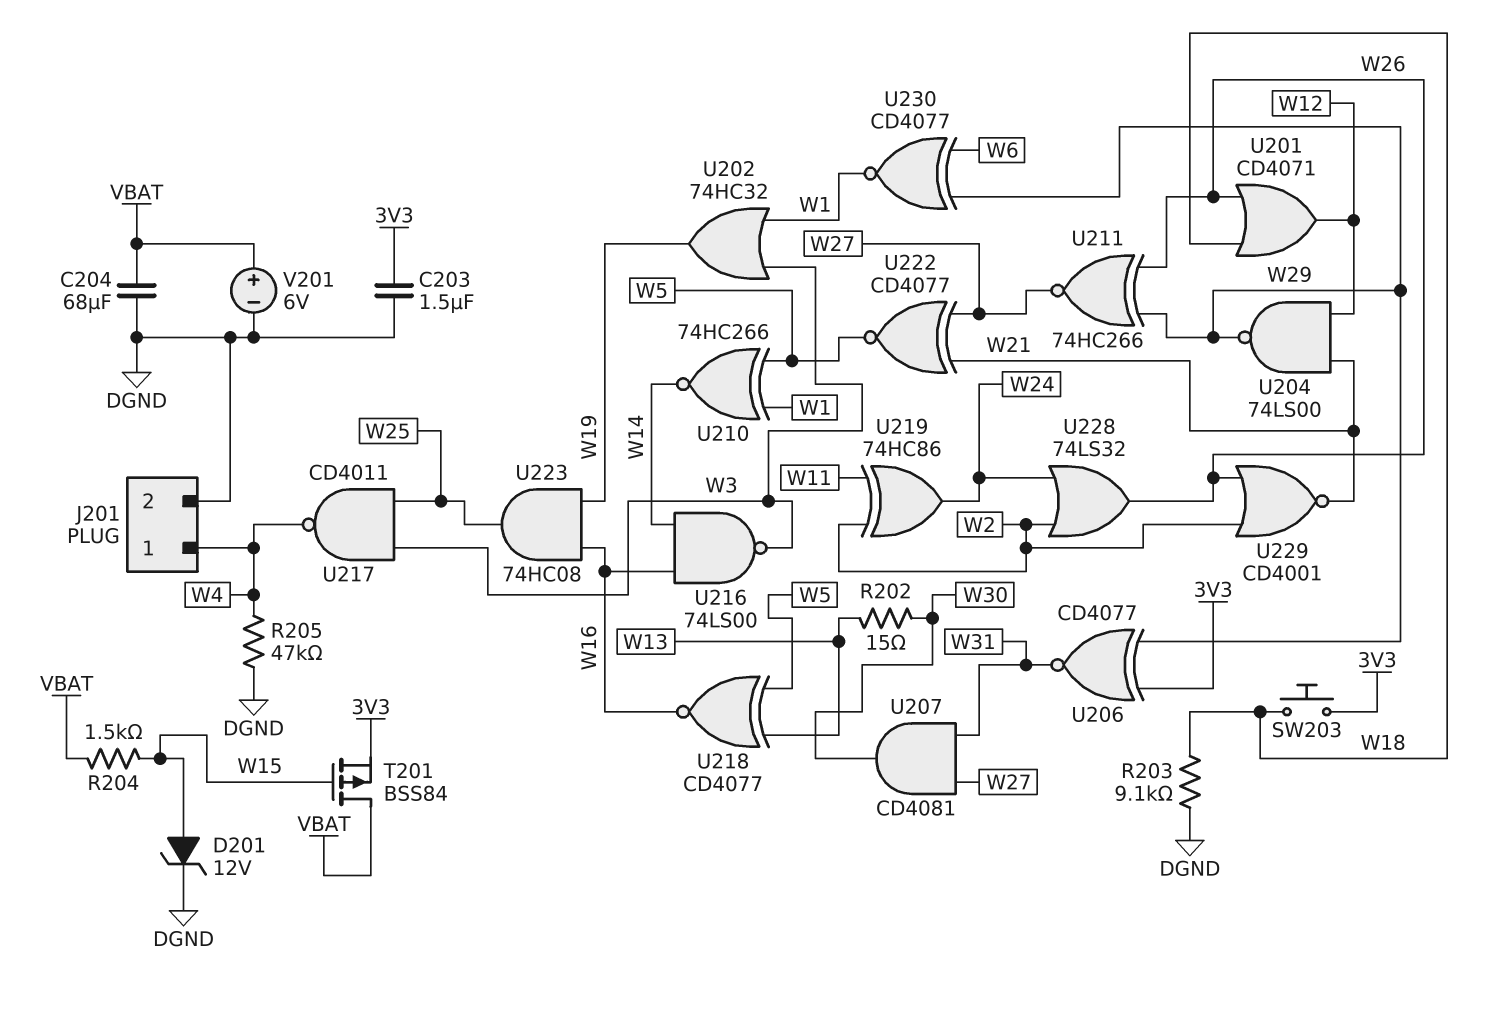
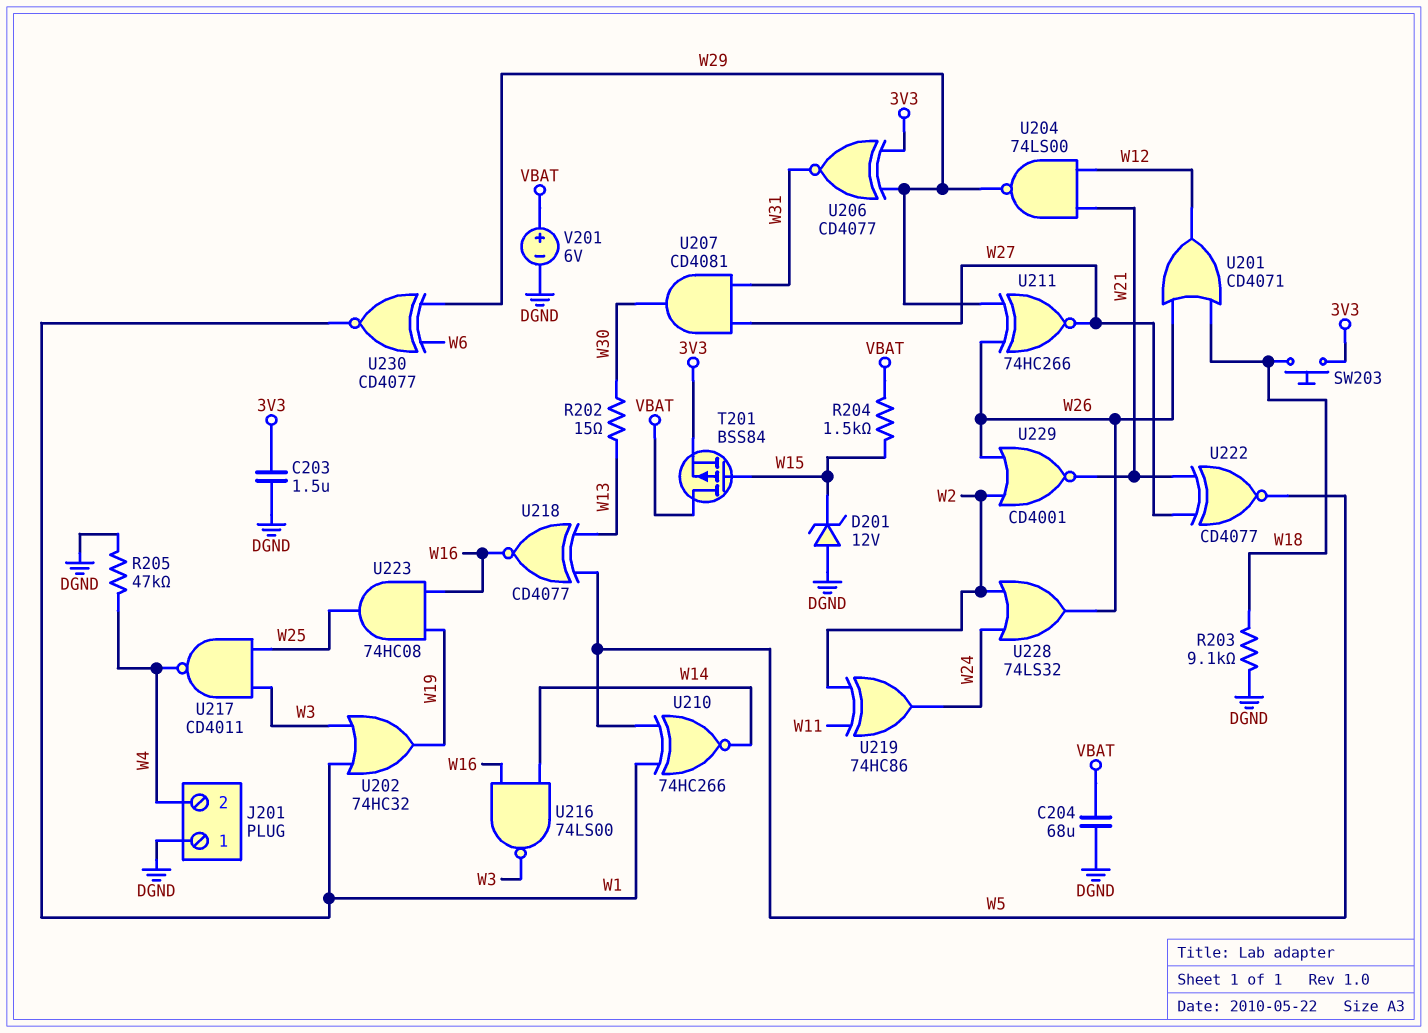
D201: zener 12V (A W15, K DGND) -> zener 12V (A DGND, K W15)
J201 pin 1: W4 -> DGND
J201 pin 2: DGND -> W4

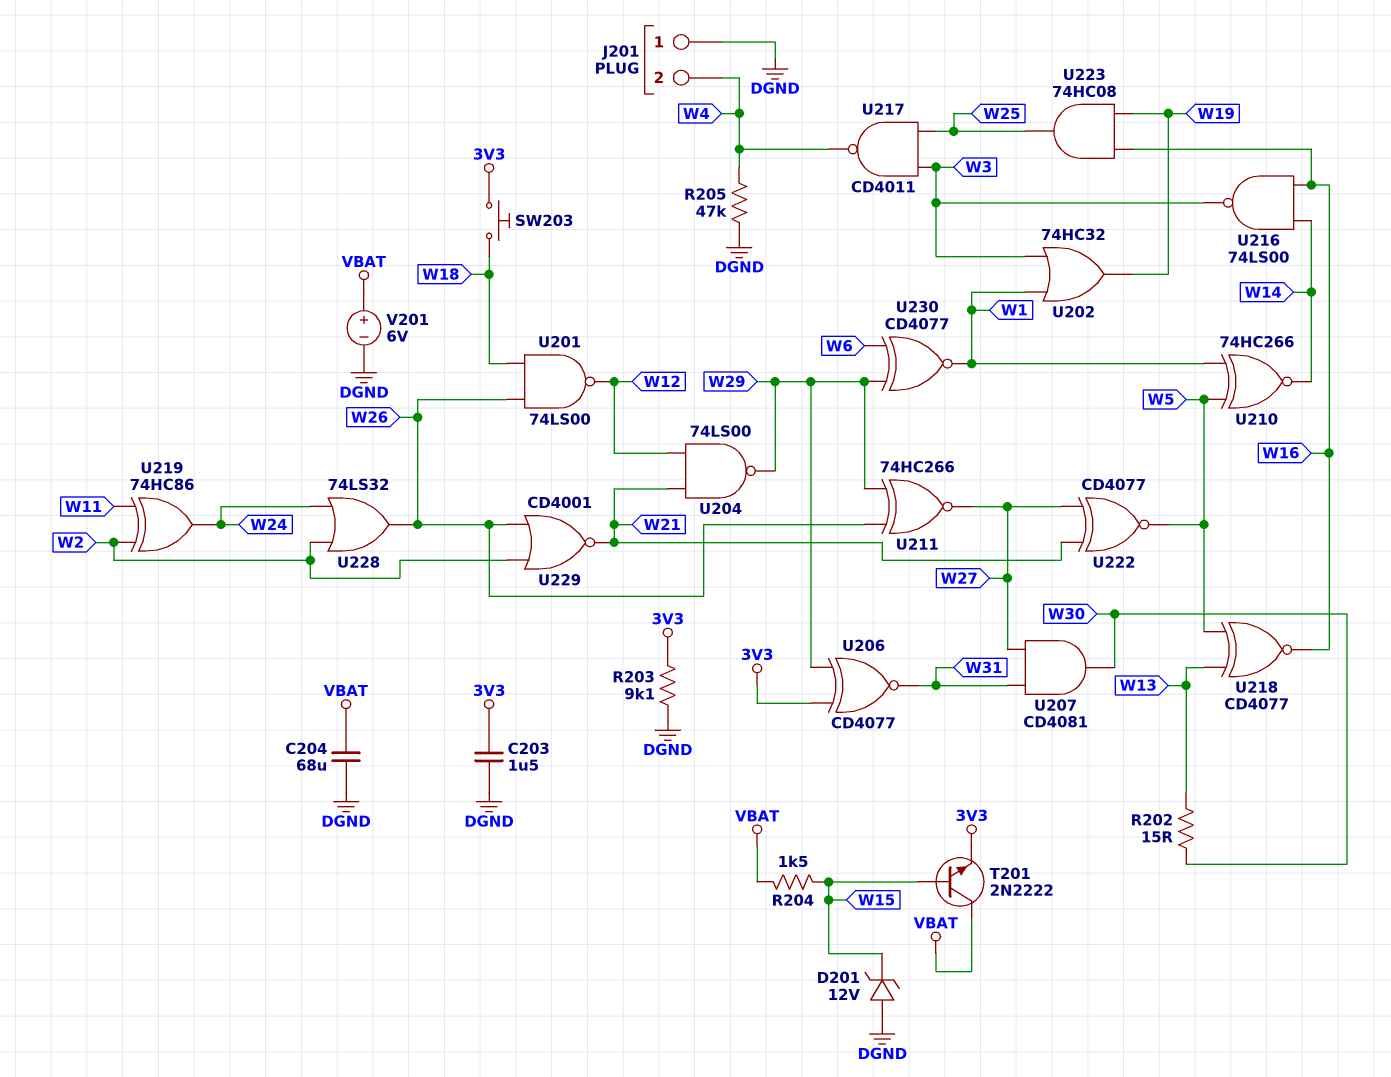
R203: 9.1k (DGND, W18) -> 9.1k (3V3, DGND)
T201: PMOS BSS84 (G W15, D VBAT, S 3V3) -> NPN 2N2222 (B W15, C VBAT, E 3V3)
U201: OR CD4071 (in W18, in W26, out W12) -> NAND 74LS00 (in W18, in W26, out W12)

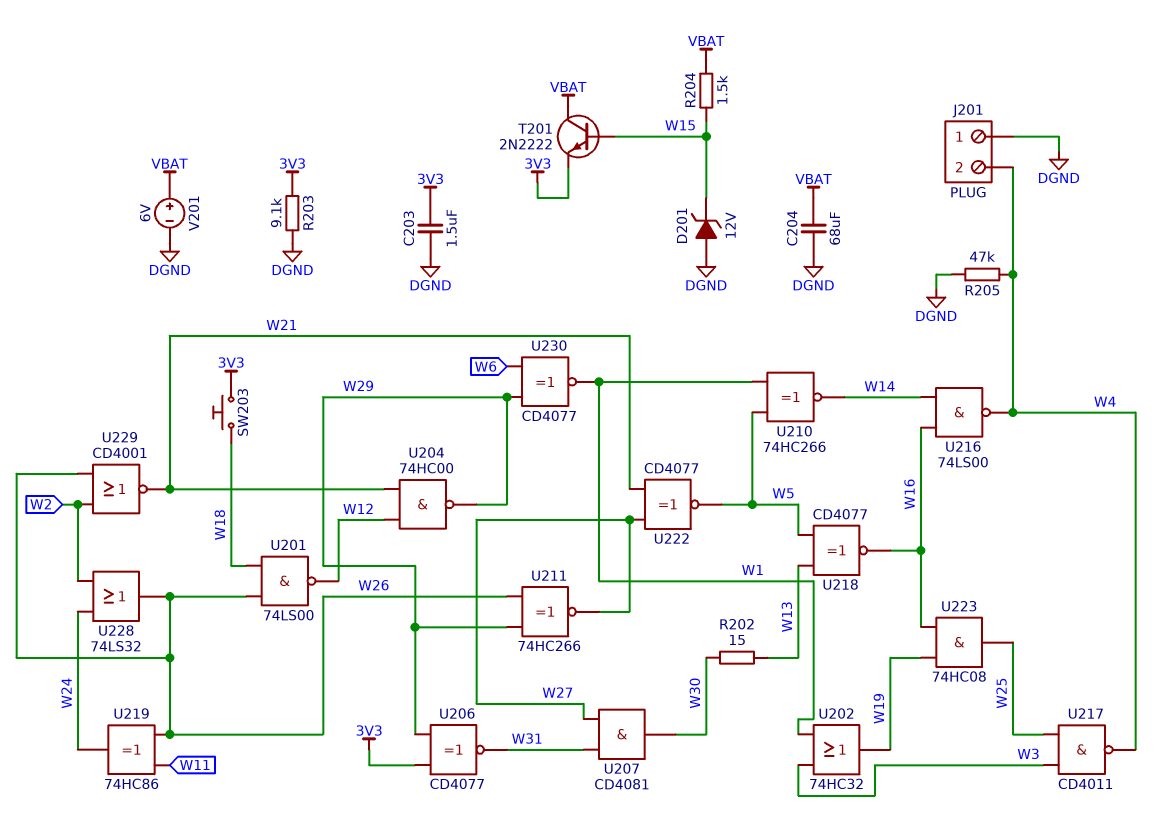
U204: NAND 74LS00 (in W12, in W21, out W29) -> NAND 74HC00 (in W12, in W21, out W29)
U216: NAND 74LS00 (in W14, in W16, out W3) -> NAND 74LS00 (in W14, in W16, out W4)
U219: XOR 74HC86 (in W2, in W11, out W24) -> XOR 74HC86 (in W11, in W26, out W24)

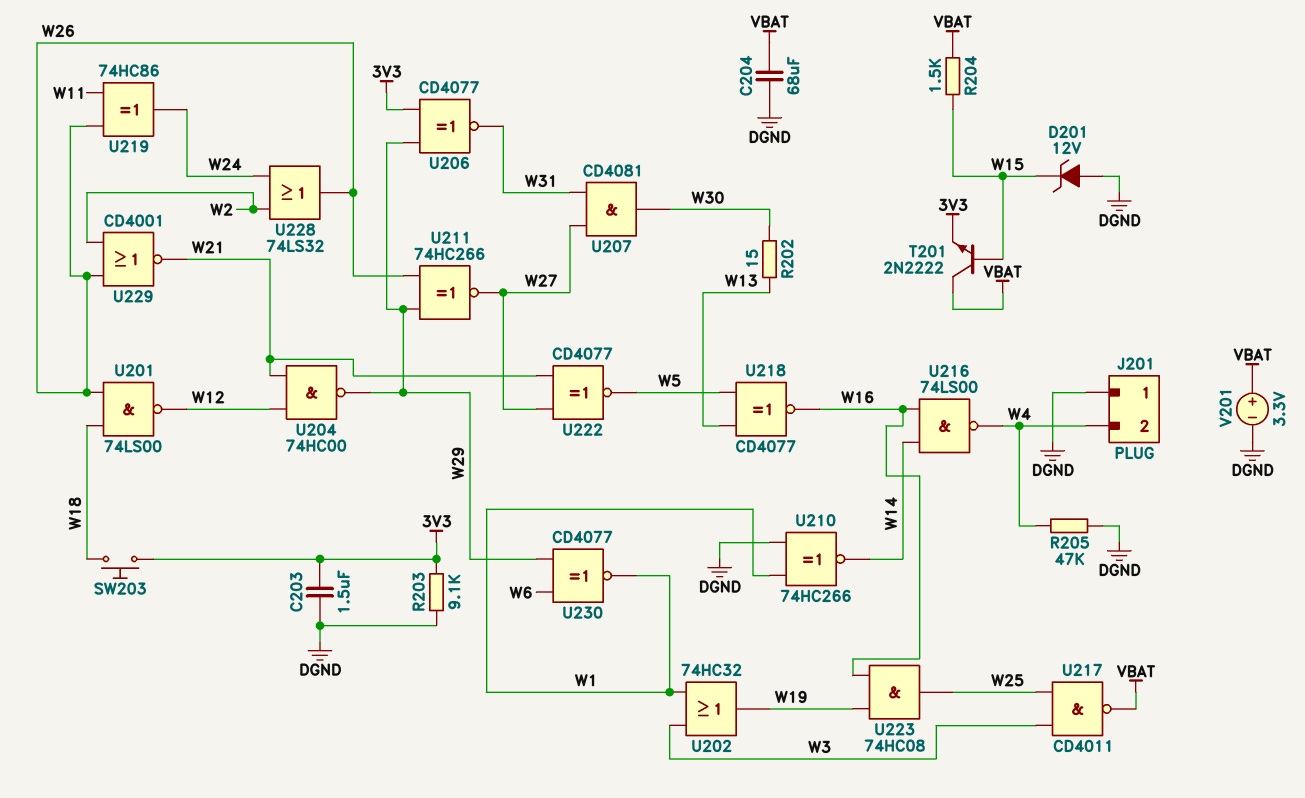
U210: XNOR 74HC266 (in W1, in W5, out W14) -> XNOR 74HC266 (in DGND, in W1, out W14)
U217: NAND CD4011 (in W3, in W25, out W4) -> NAND CD4011 (in W3, in W25, out VBAT)
V201: 6V (plus VBAT, minus DGND) -> 3.3V (plus VBAT, minus DGND)

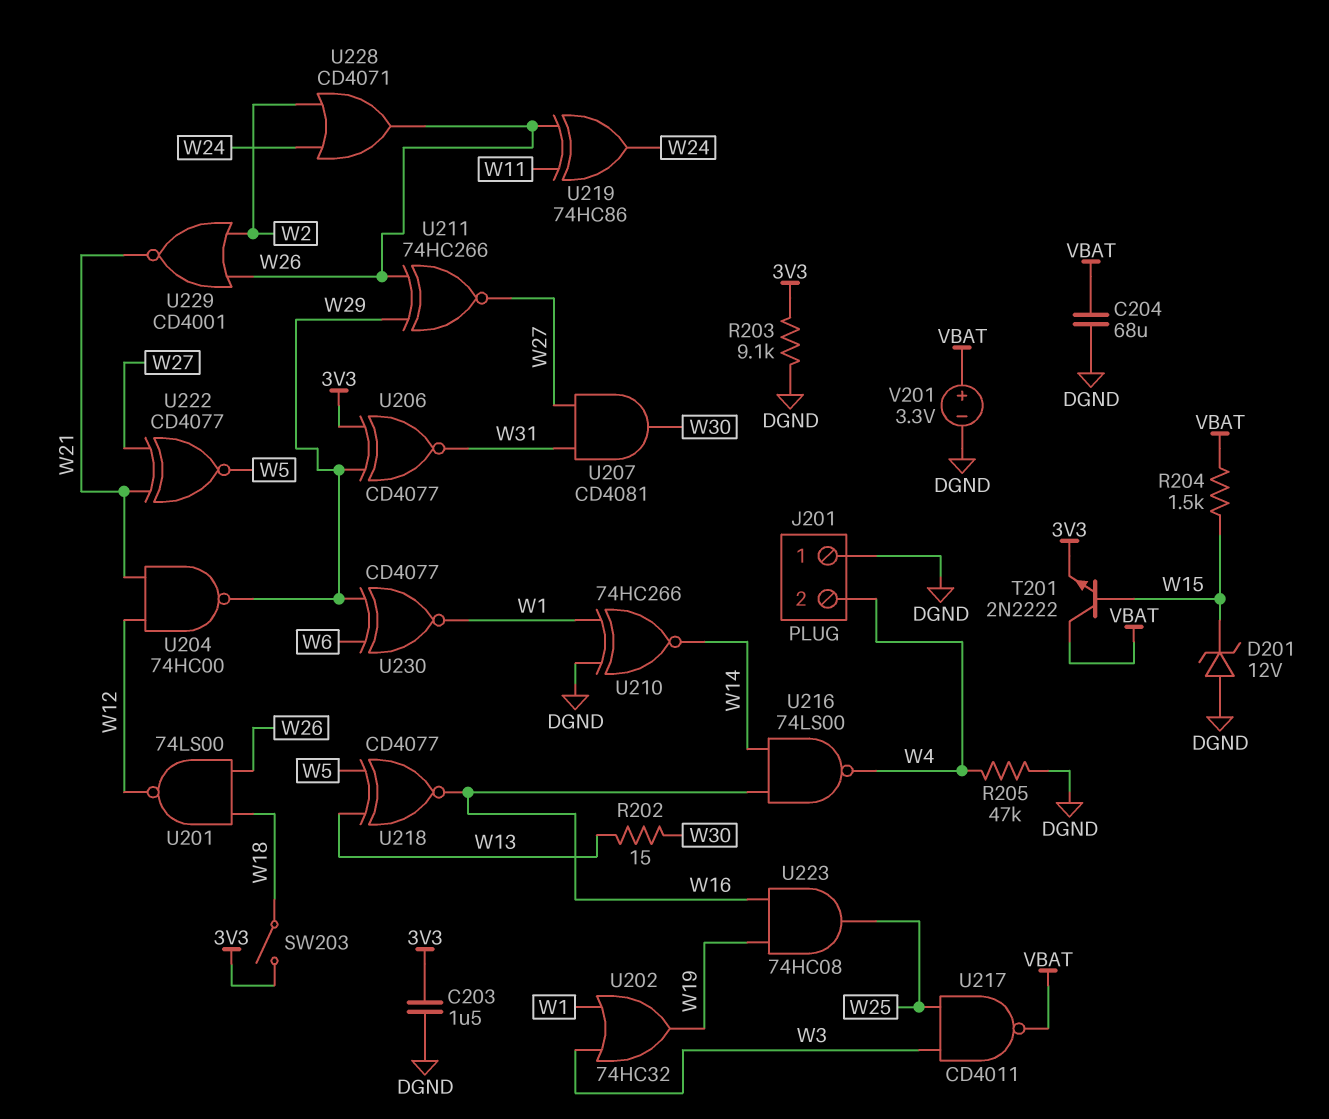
SW203: button (3V3, W18) -> switch (3V3, W18)
U228: OR 74LS32 (in W2, in W24, out W26) -> OR CD4071 (in W2, in W24, out W26)

